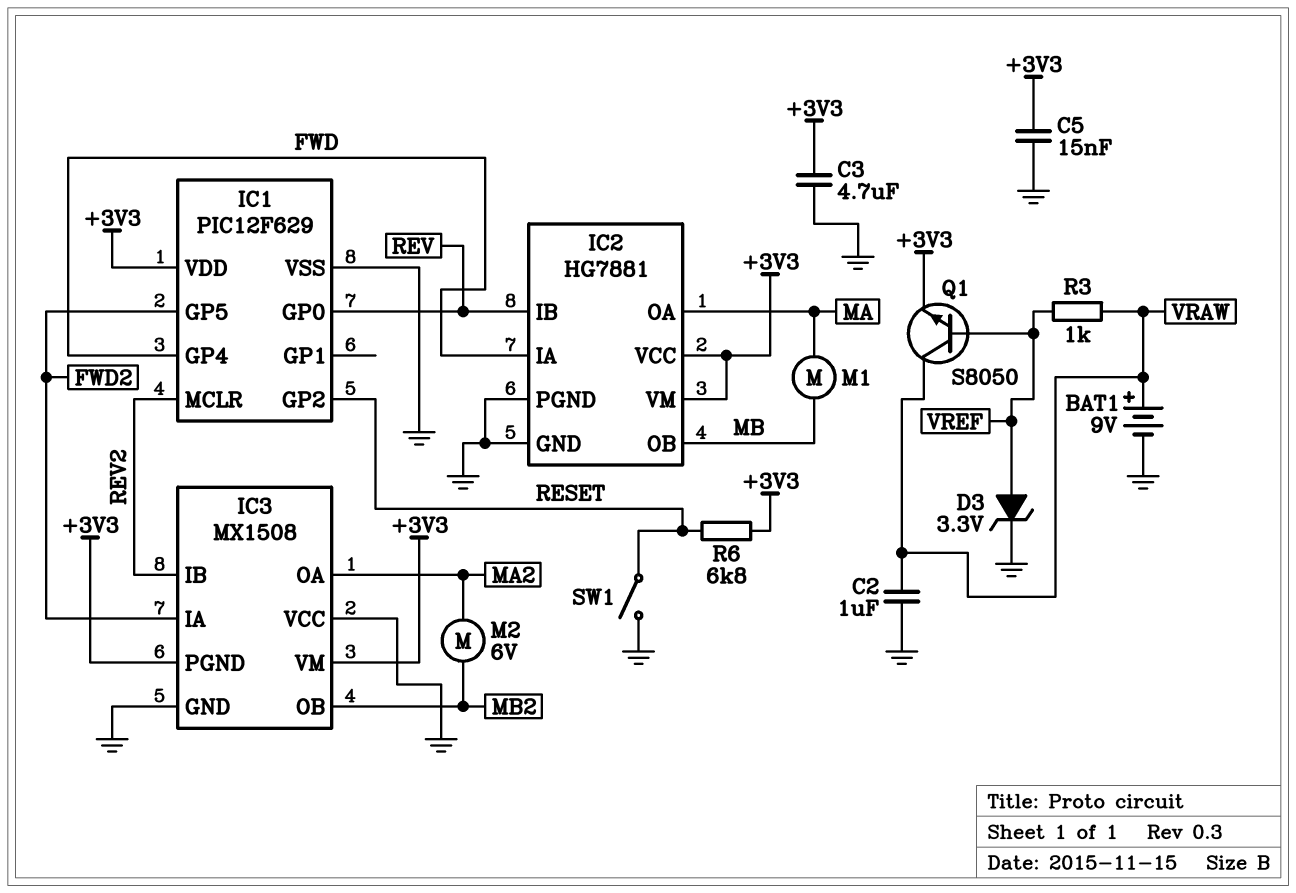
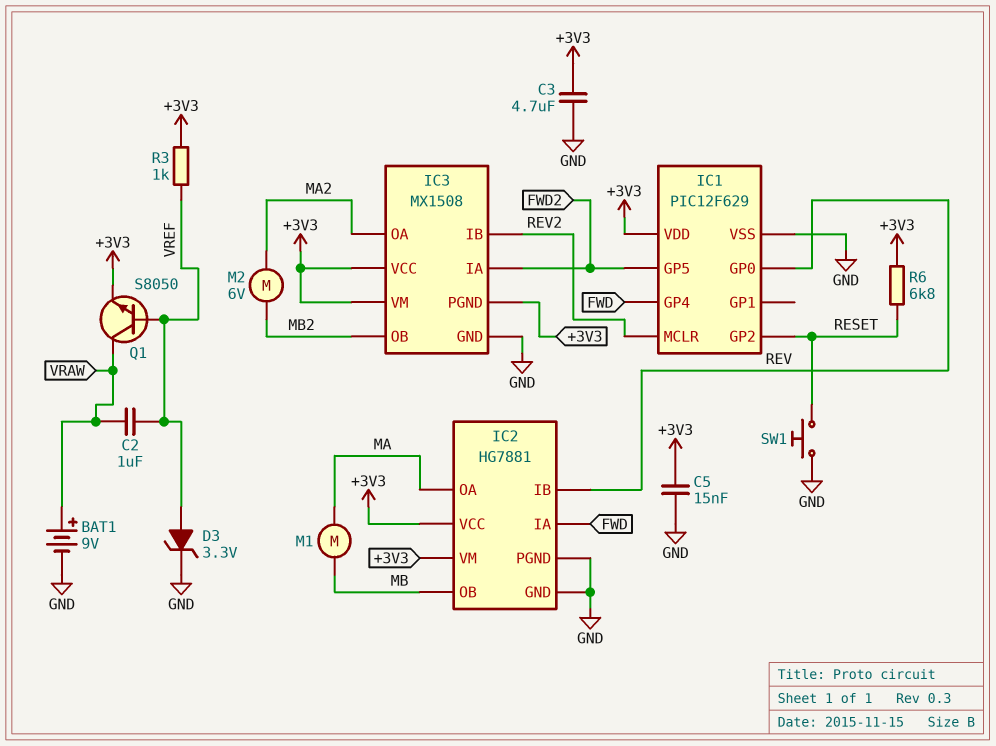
C2: 1uF (GND, VRAW) -> 1uF (VRAW, VREF)
IC3 pin VCC: GND -> +3V3
R3: 1k (VRAW, VREF) -> 1k (+3V3, VREF)
SW1: switch (GND, RESET) -> button (GND, RESET)

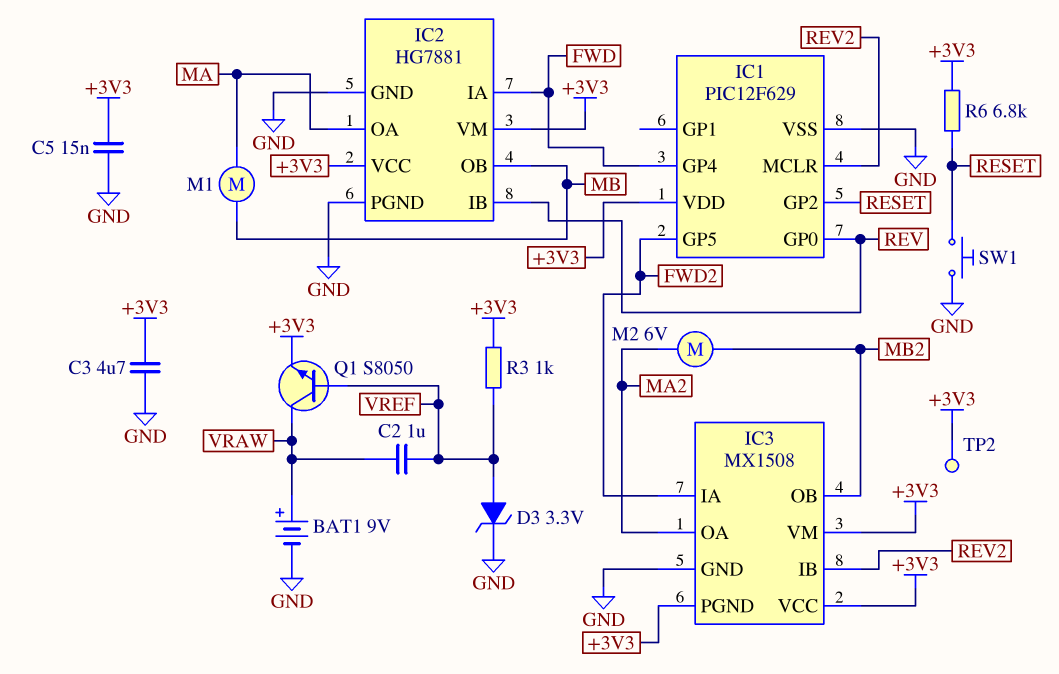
TP2: none -> test point (+3V3)

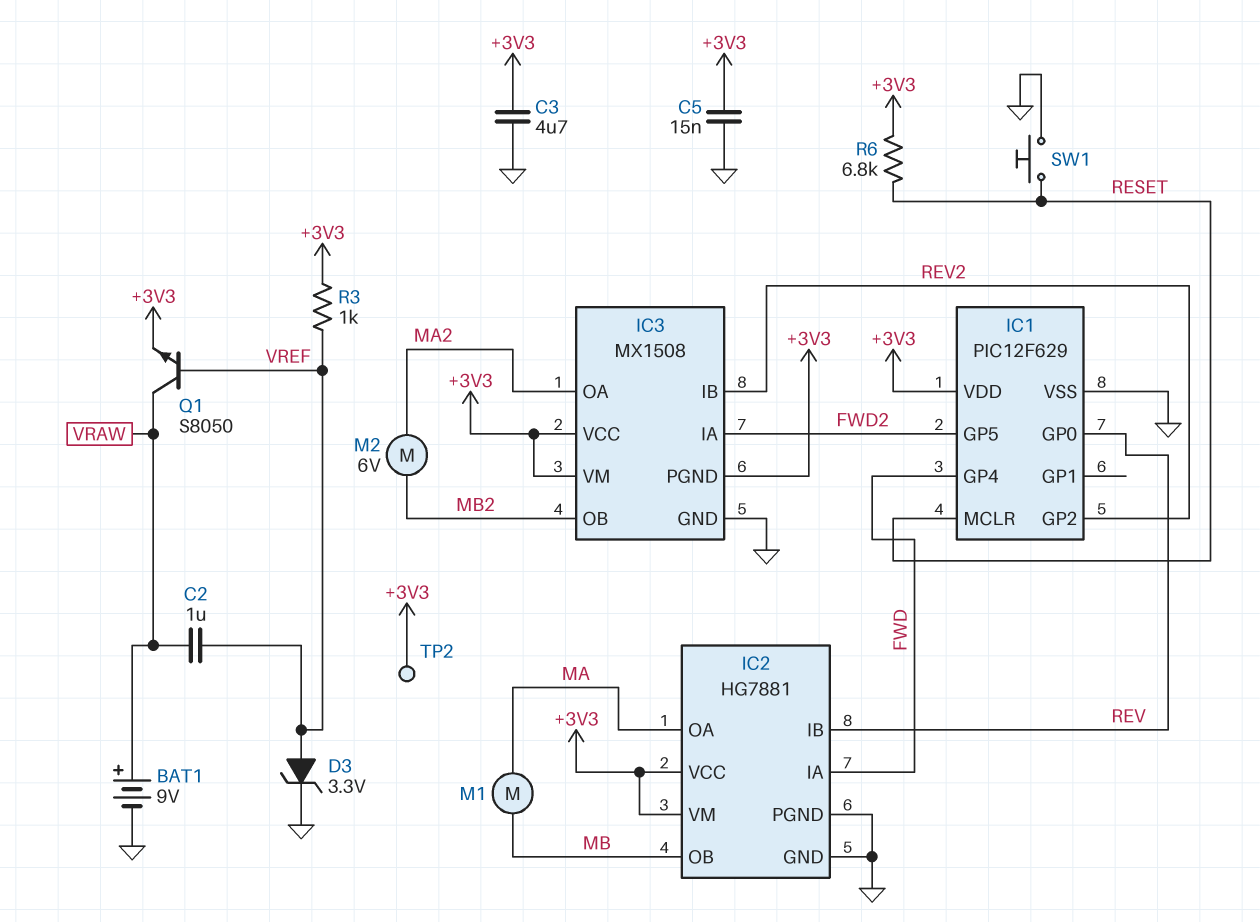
IC1 pin GP2: RESET -> REV2
IC1 pin MCLR: REV2 -> RESET

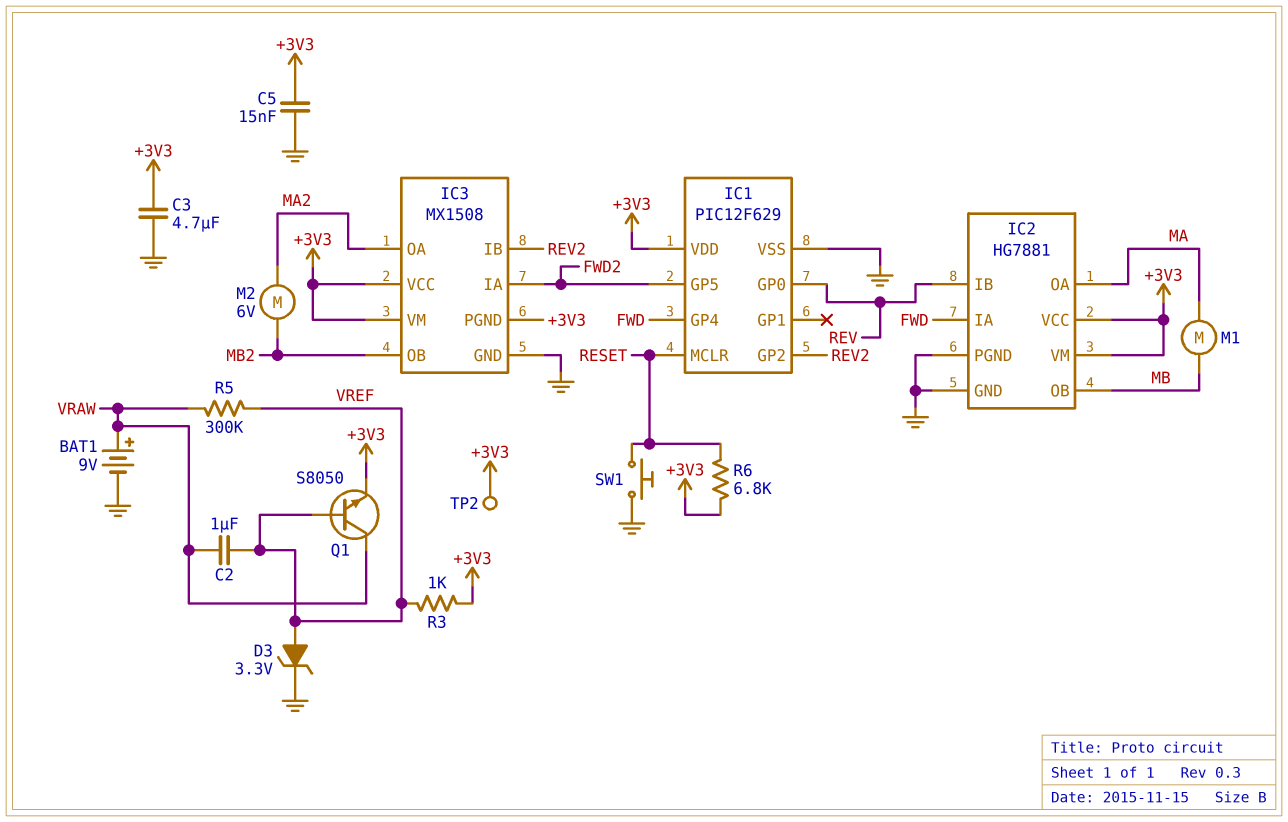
R5: none -> 300k (VRAW, VREF)

